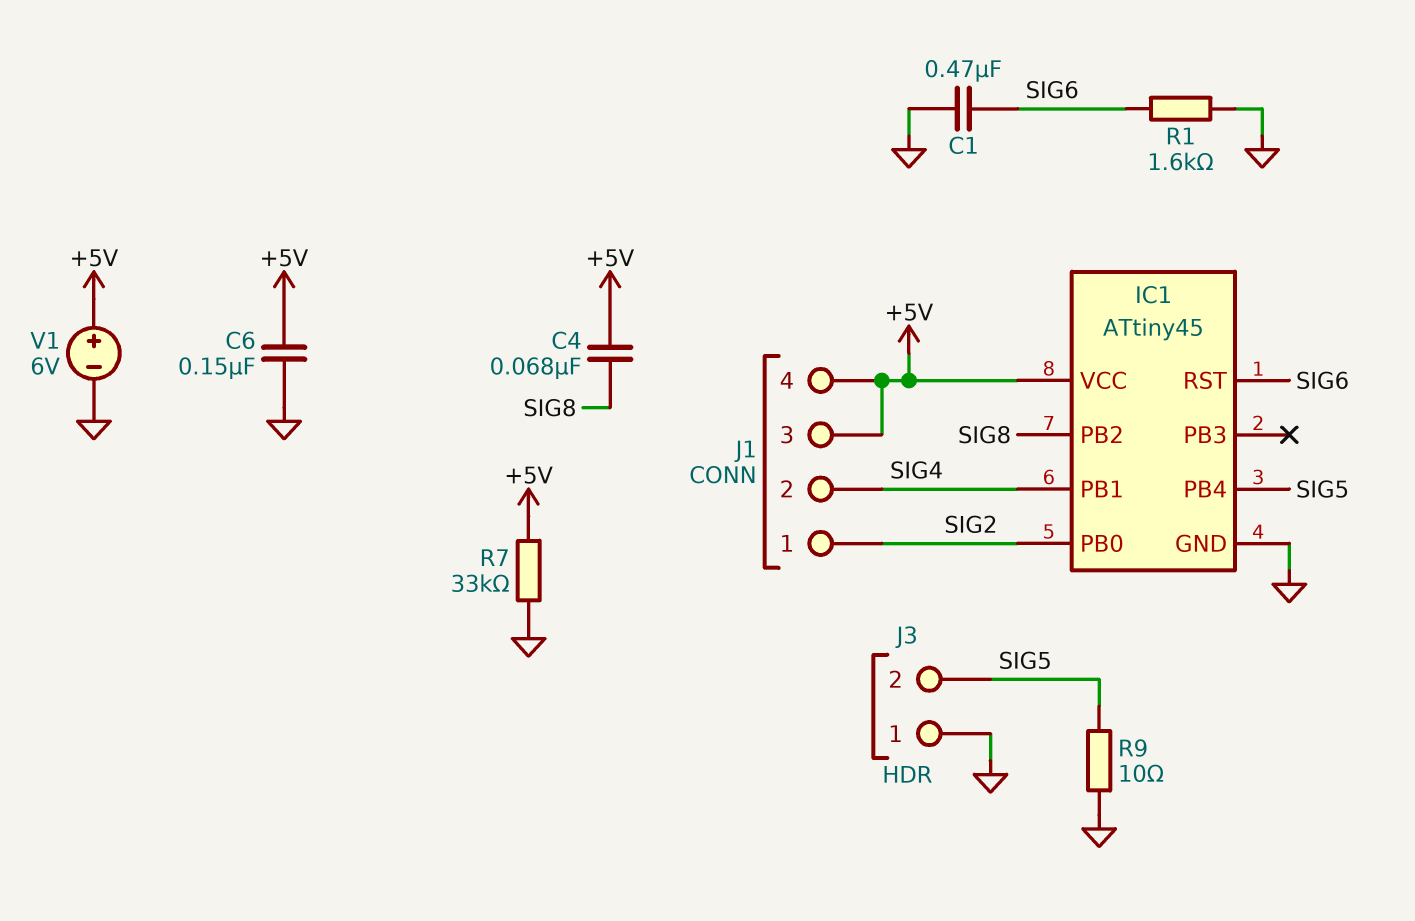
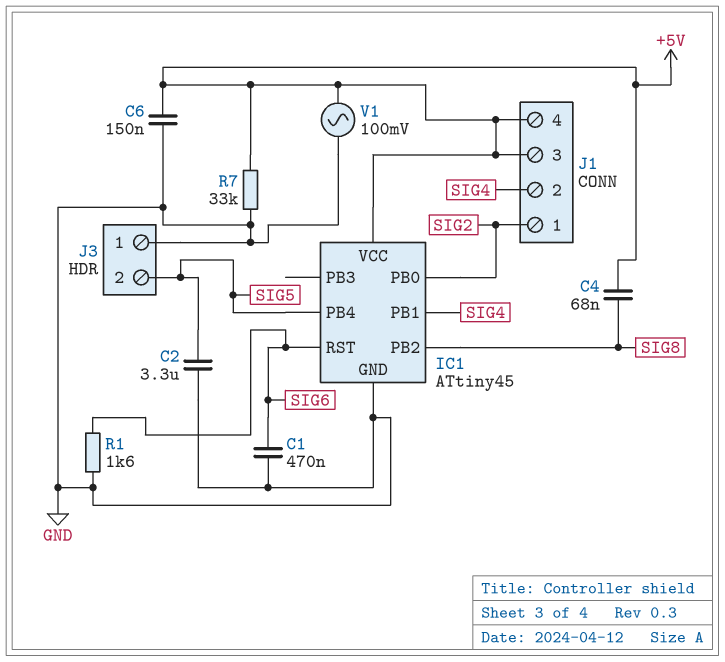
C2: none -> 3.3uF (GND, SIG5)
R9: 10 (GND, SIG5) -> none
V1: 6V (plus +5V, minus GND) -> AC 100mV (+5V, GND)

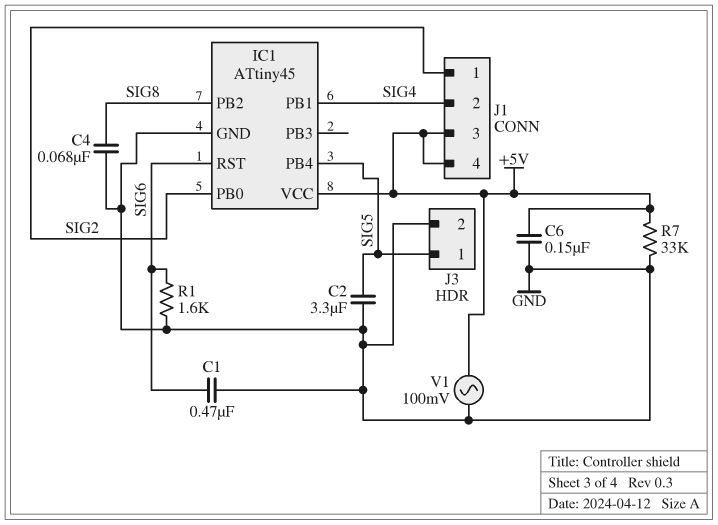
C4: 68nF (+5V, SIG8) -> 68nF (GND, SIG8)
J3 pin 1: GND -> SIG5
J3 pin 2: SIG5 -> GND

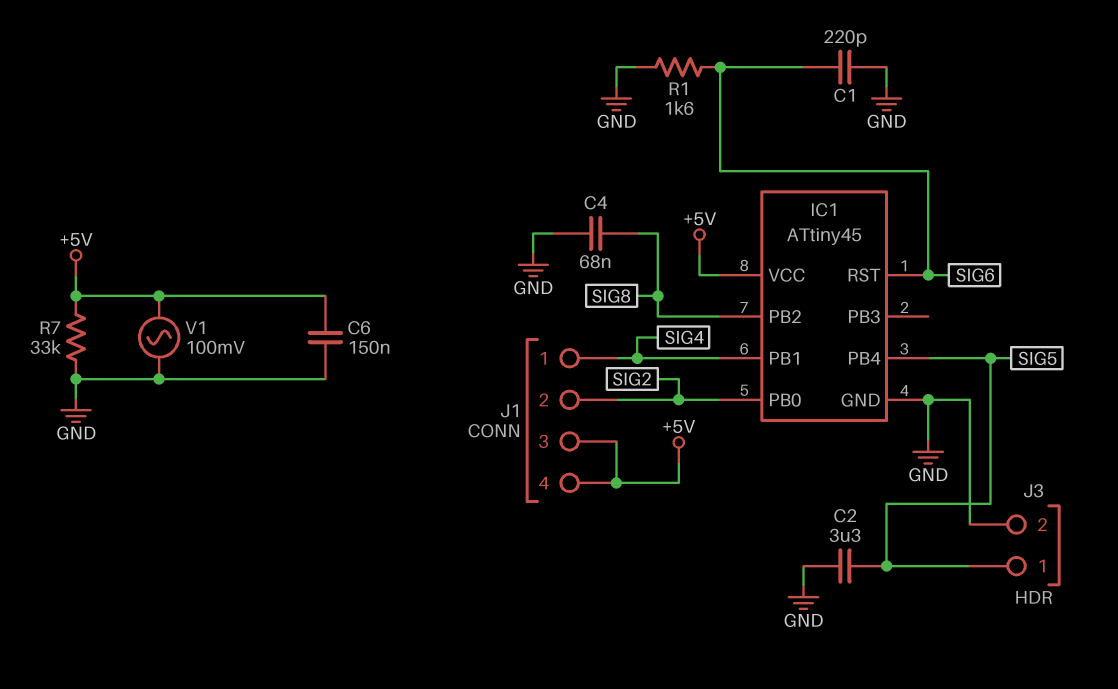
C1: 470nF (GND, SIG6) -> 220pF (GND, SIG6)
J1 pin 1: SIG2 -> SIG4
J1 pin 2: SIG4 -> SIG2

